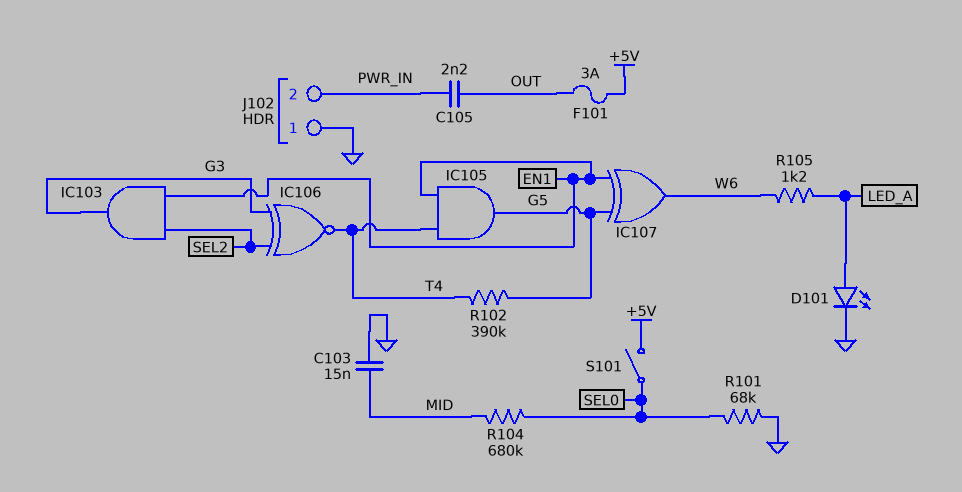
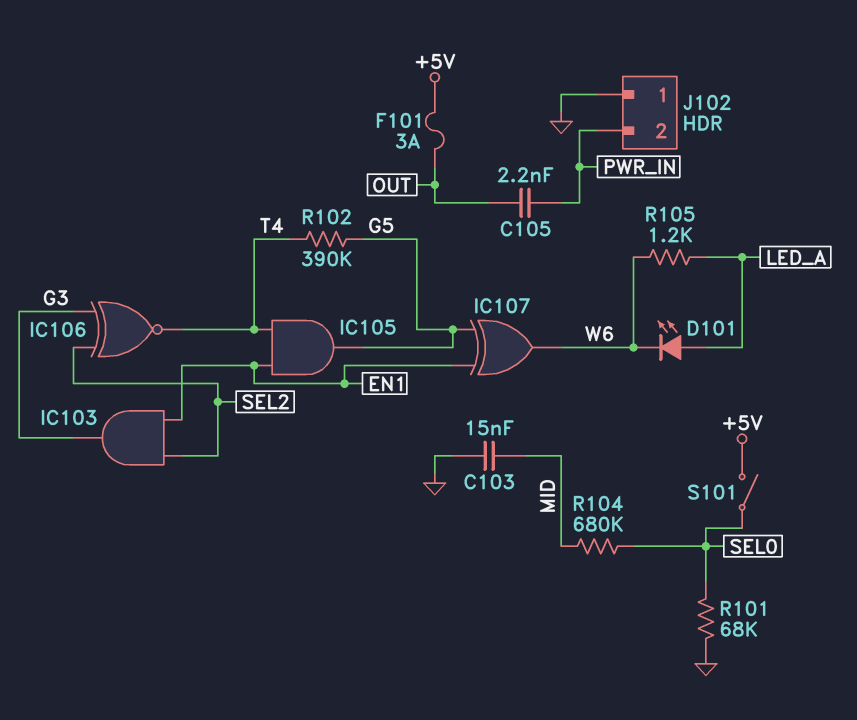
D101: LED (A LED_A, K GND) -> LED (A LED_A, K W6)

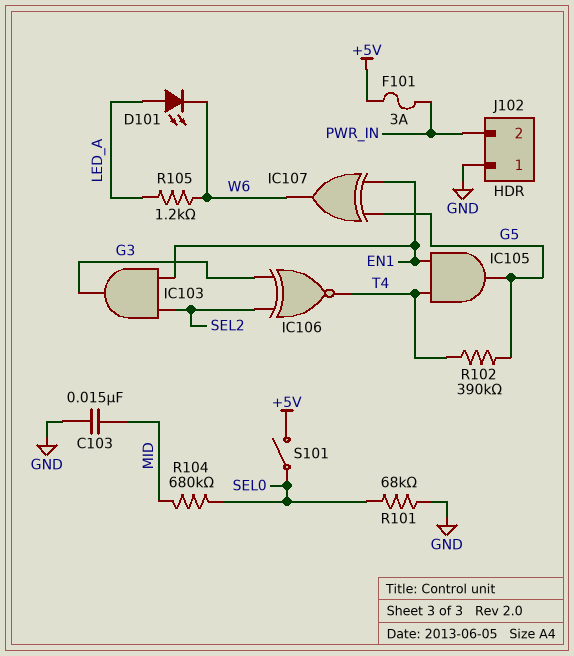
C105: 2.2nF (OUT, PWR_IN) -> none
F101: 3A (+5V, OUT) -> 3A (+5V, PWR_IN)

